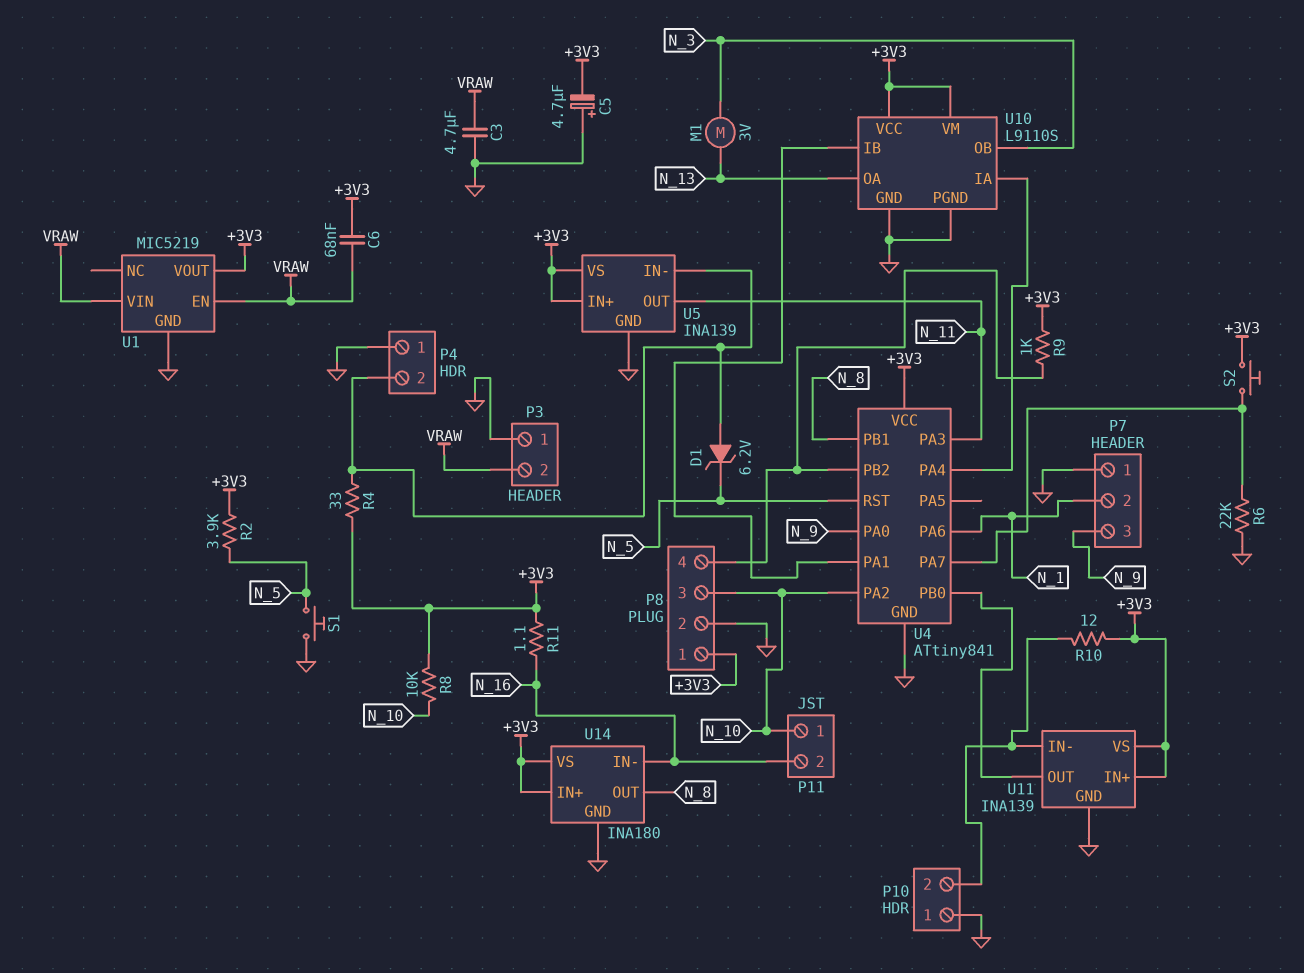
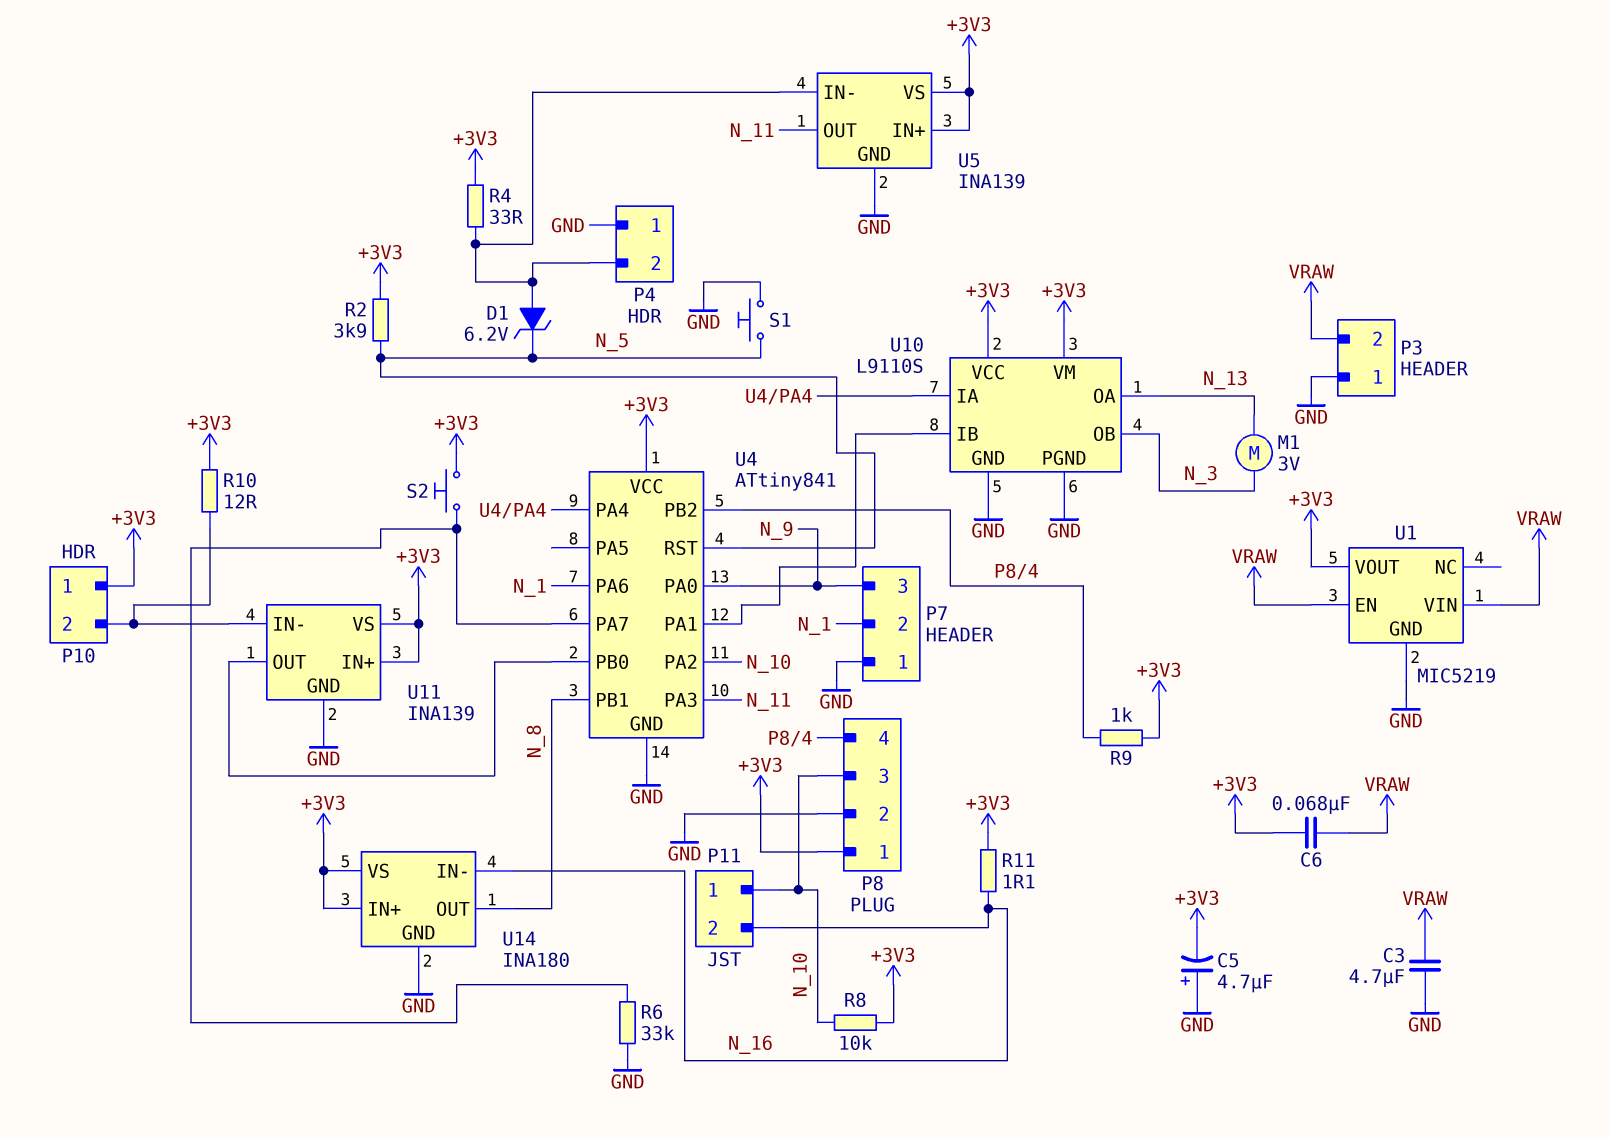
P10 pin 1: GND -> +3V3
R6: 22k (GND, U4/PA7) -> 33k (GND, U4/PA7)

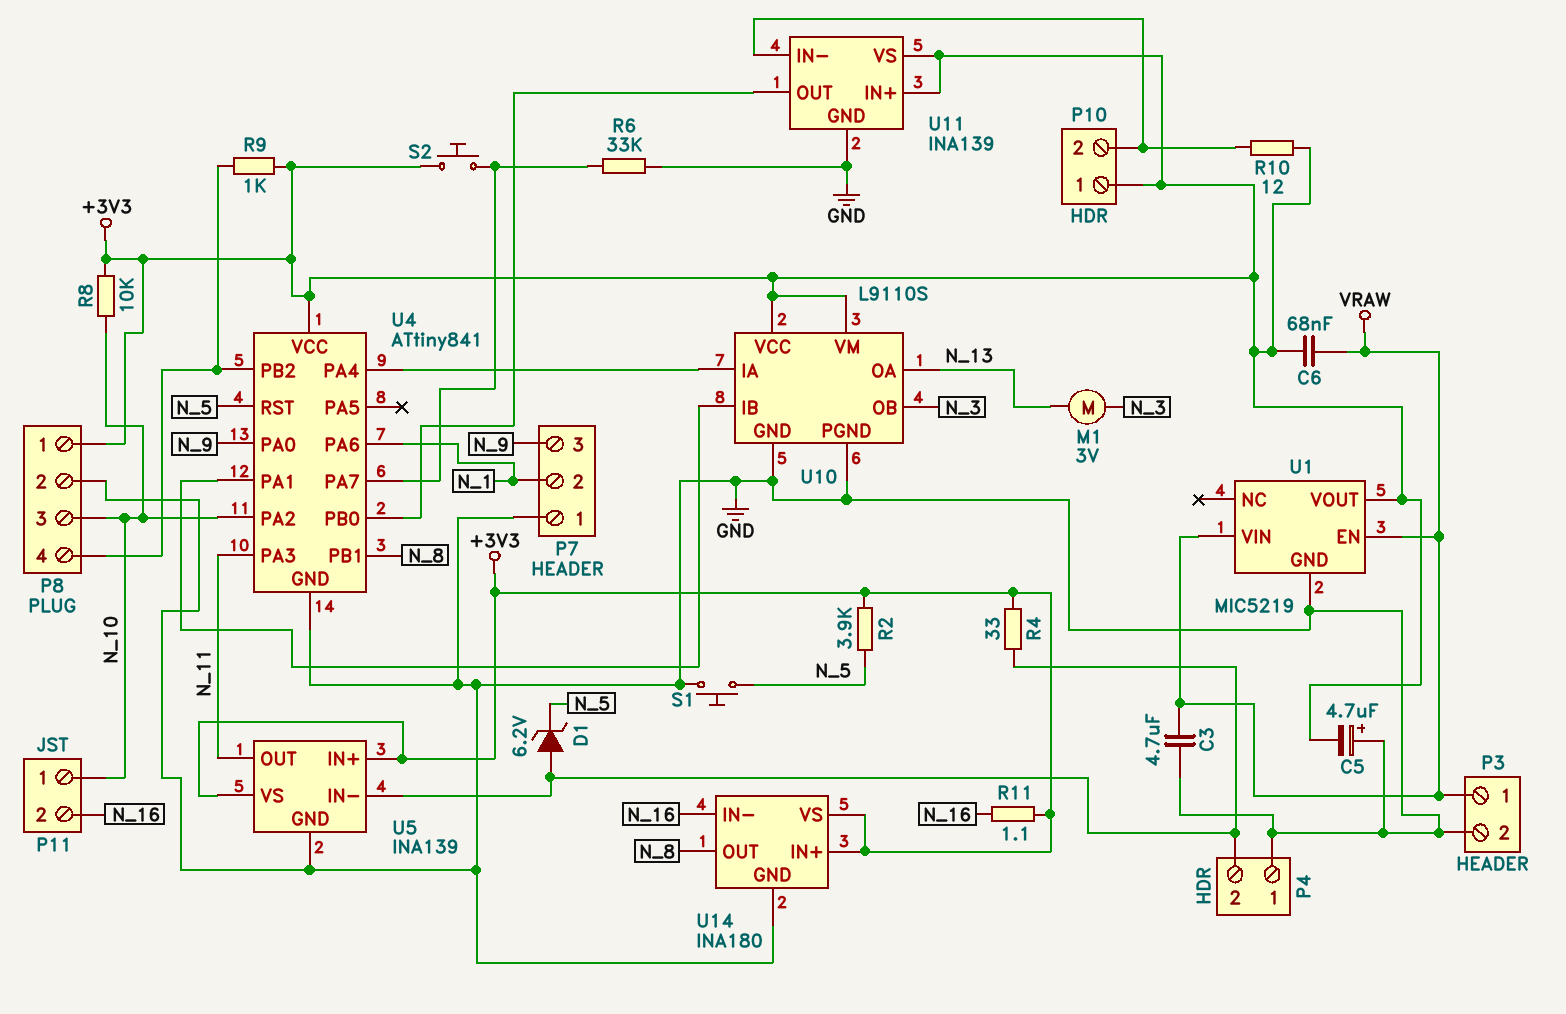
P3 pin 1: GND -> VRAW
P3 pin 2: VRAW -> GND

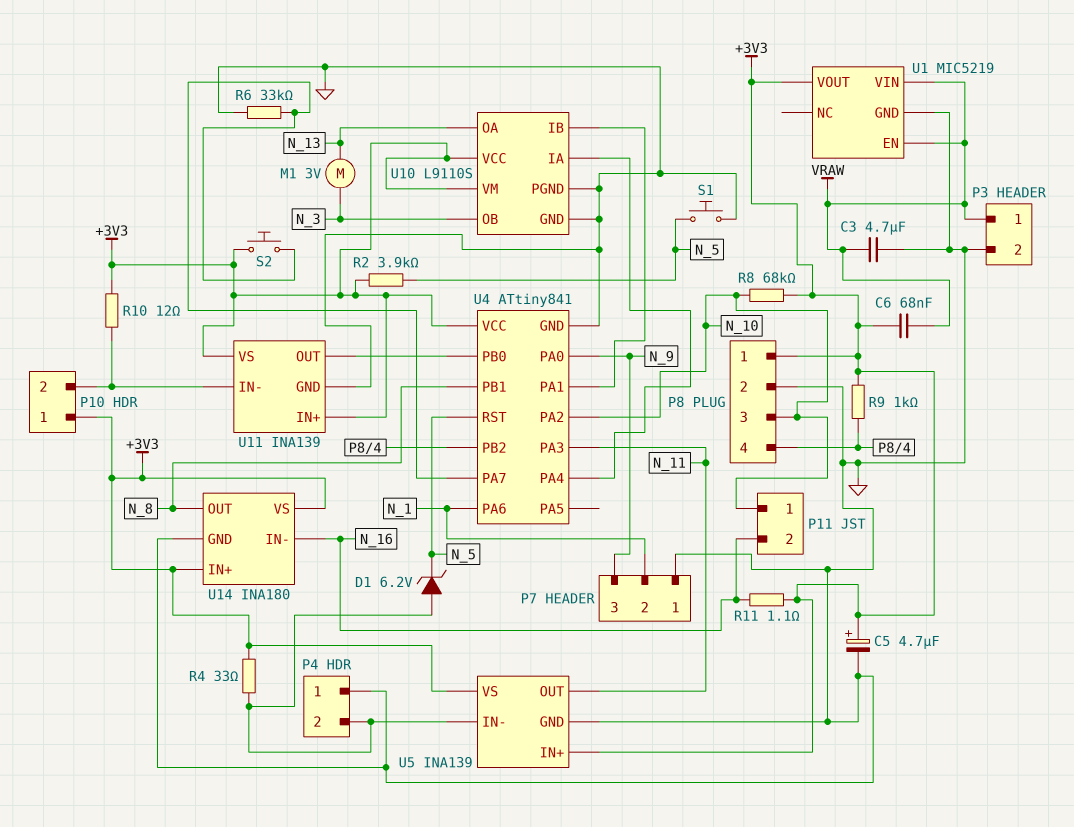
C5: 4.7uF (plus GND, minus +3V3) -> 4.7uF (plus +3V3, minus GND)
R8: 10k (+3V3, N_10) -> 68k (+3V3, N_10)

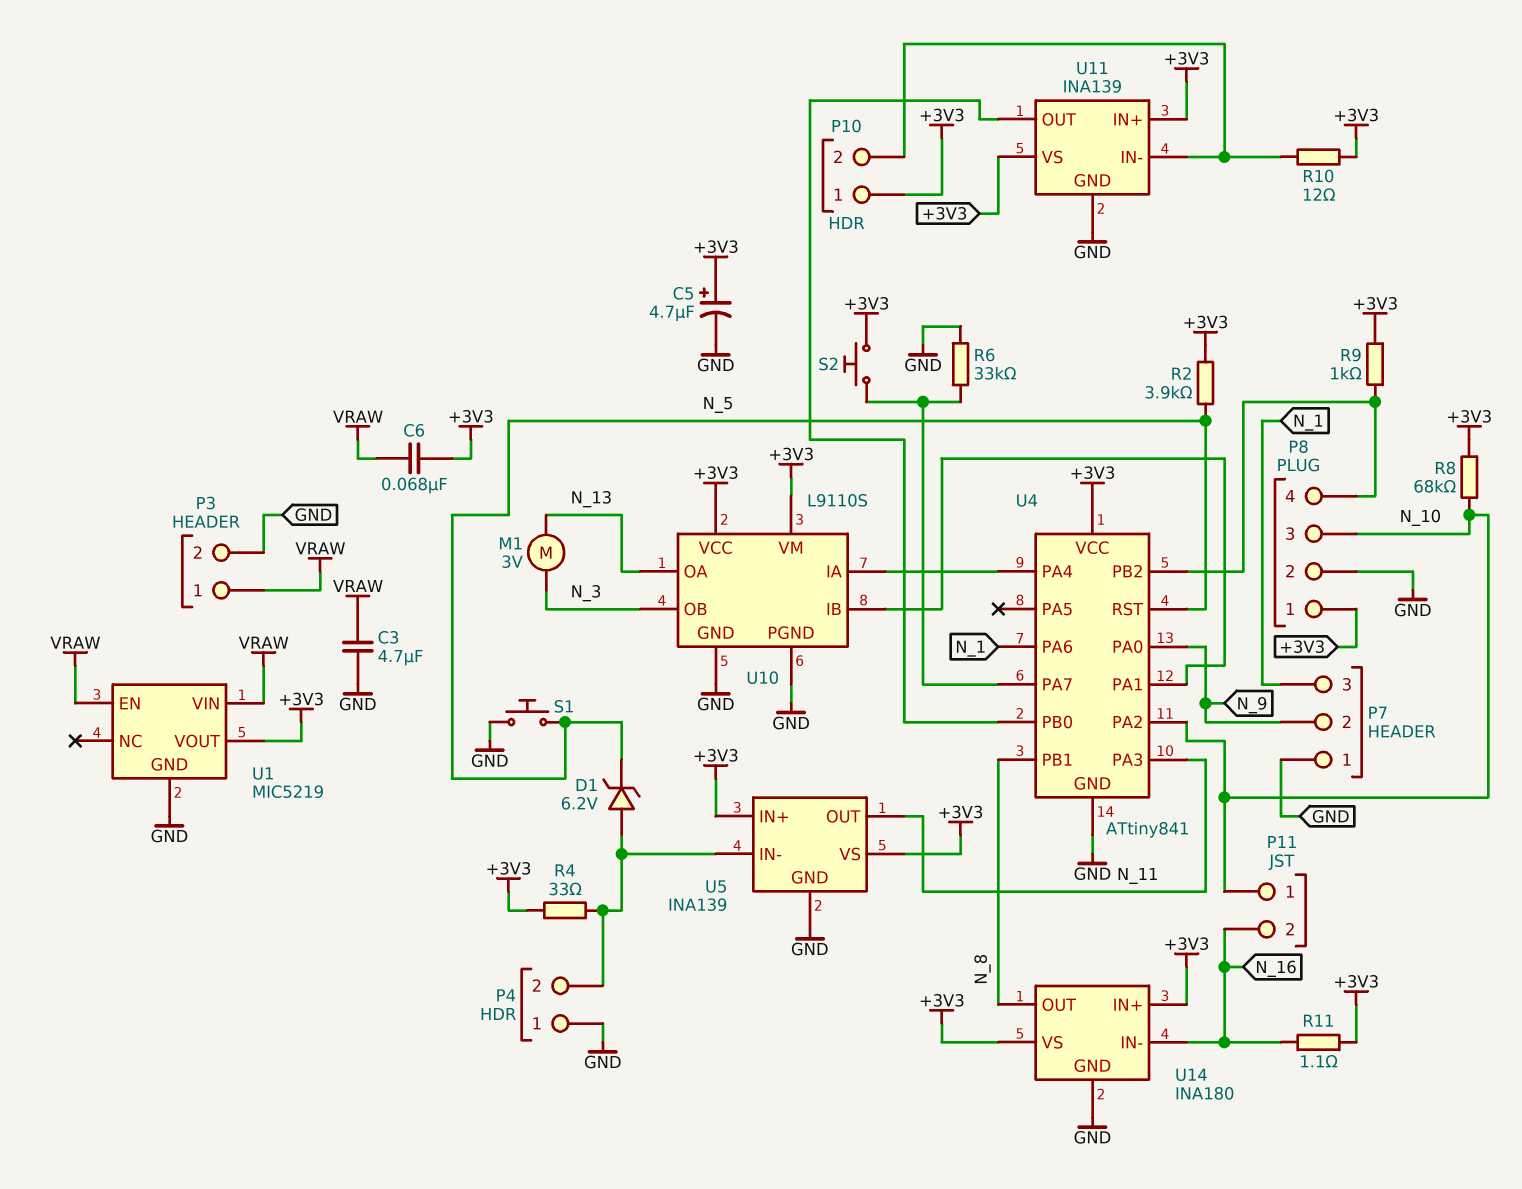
P7 pin 2: N_1 -> N_9
P7 pin 3: N_9 -> N_1

